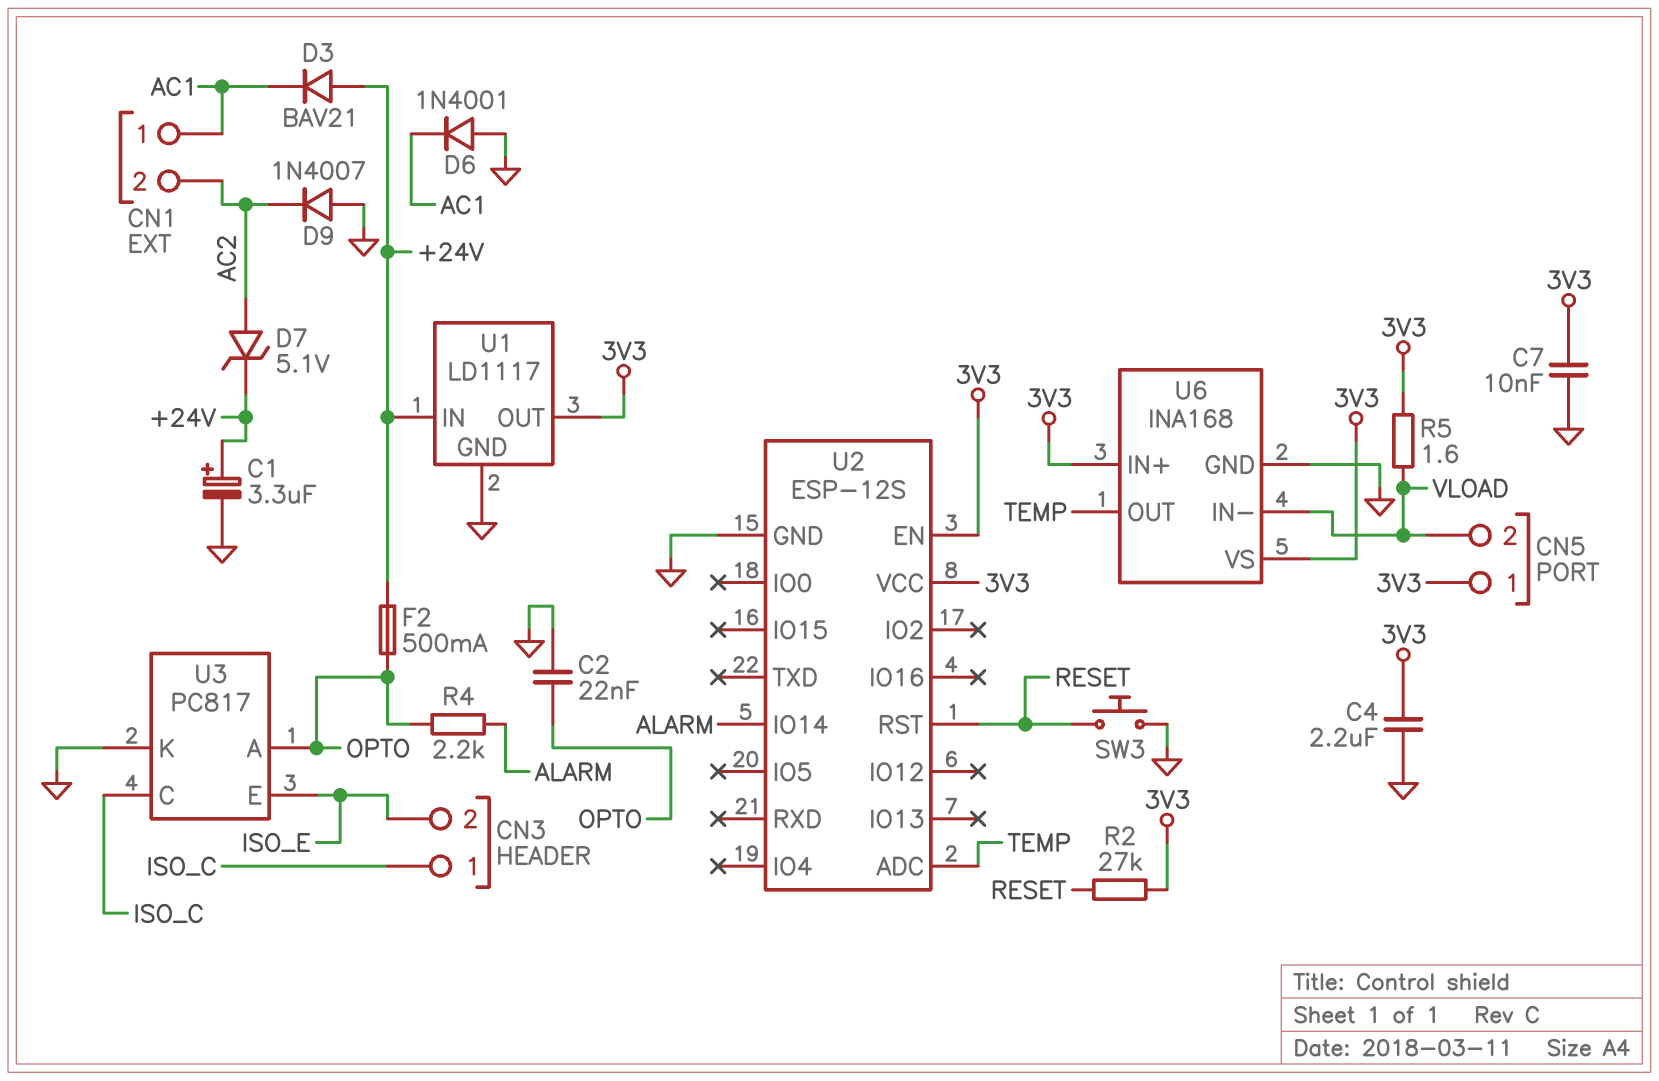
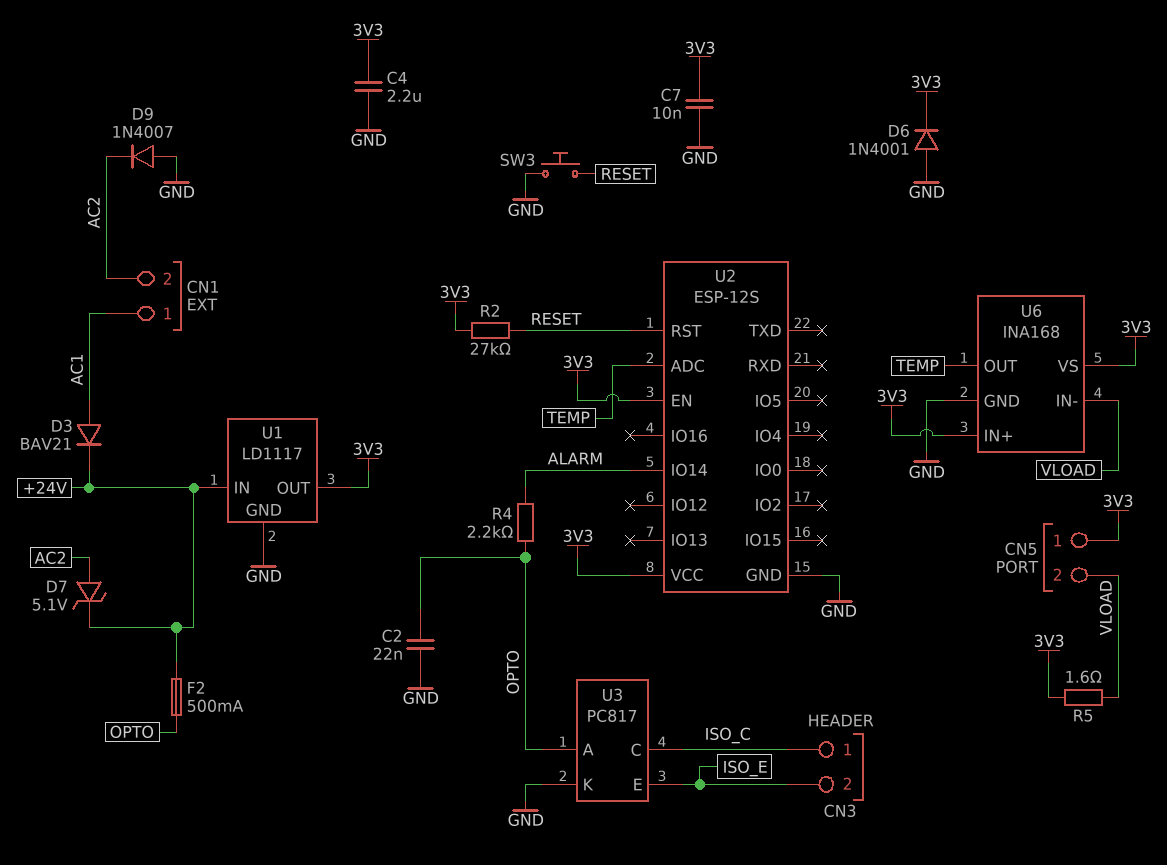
C1: 3.3uF (plus +24V, minus GND) -> none
D3: diode BAV21 (A +24V, K AC1) -> diode BAV21 (A AC1, K +24V)
D6: diode 1N4001 (A GND, K AC1) -> diode 1N4001 (A GND, K 3V3)

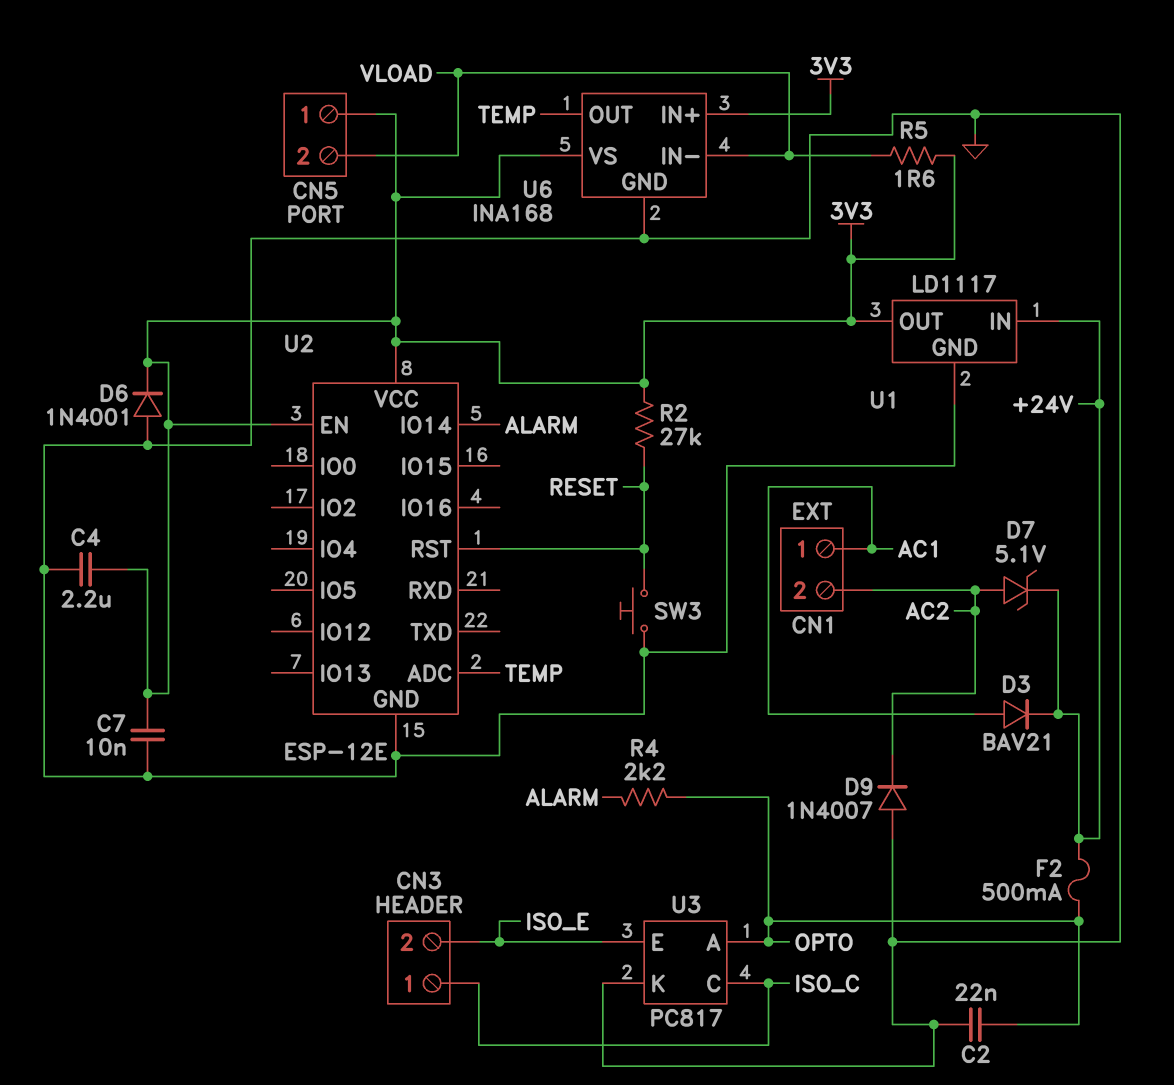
U2: ESP-12S -> ESP-12E

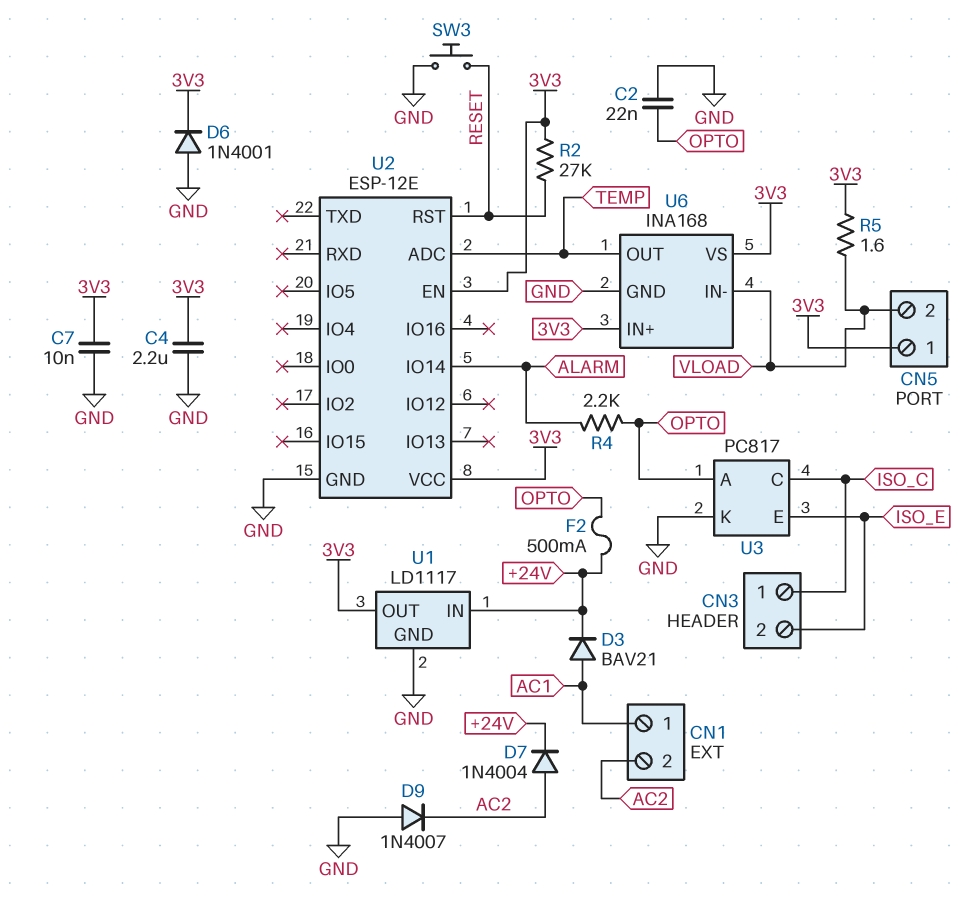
D7: zener 5.1V (A AC2, K +24V) -> diode 1N4004 (A AC2, K +24V)

